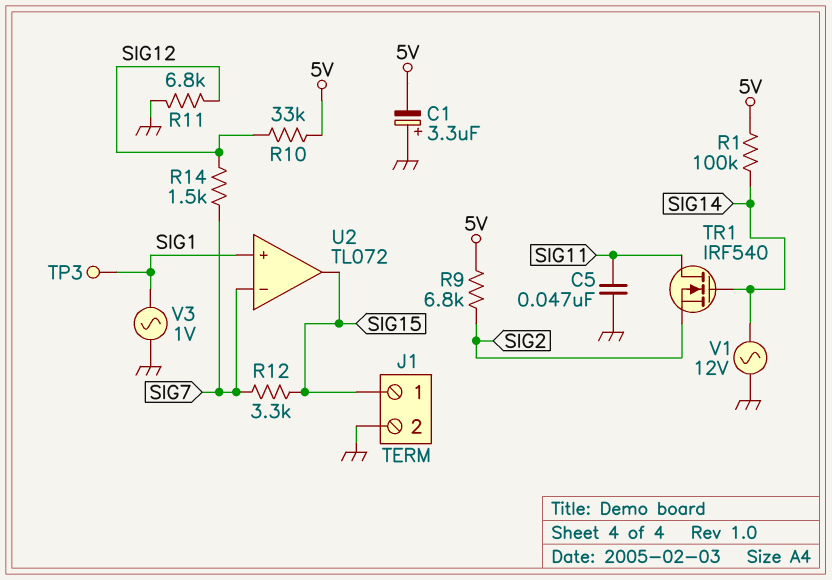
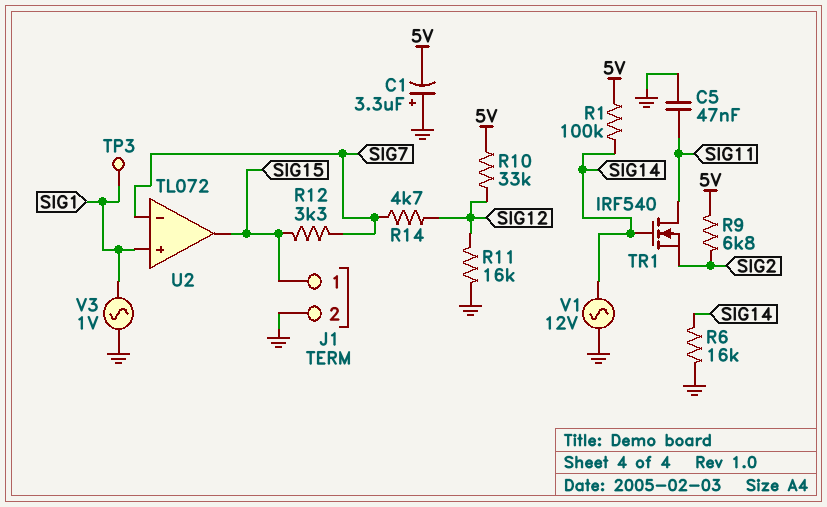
R6: none -> 16k (GND, SIG14)
R11: 6.8k (GND, SIG12) -> 16k (GND, SIG12)
R14: 1.5k (SIG7, SIG12) -> 4.7k (SIG7, SIG12)

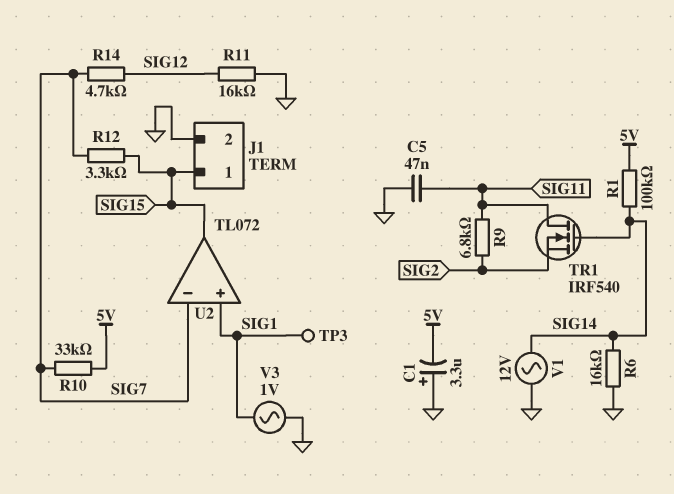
R9: 6.8k (5V, SIG2) -> 6.8k (SIG2, SIG11)
R10: 33k (5V, SIG12) -> 33k (5V, SIG7)

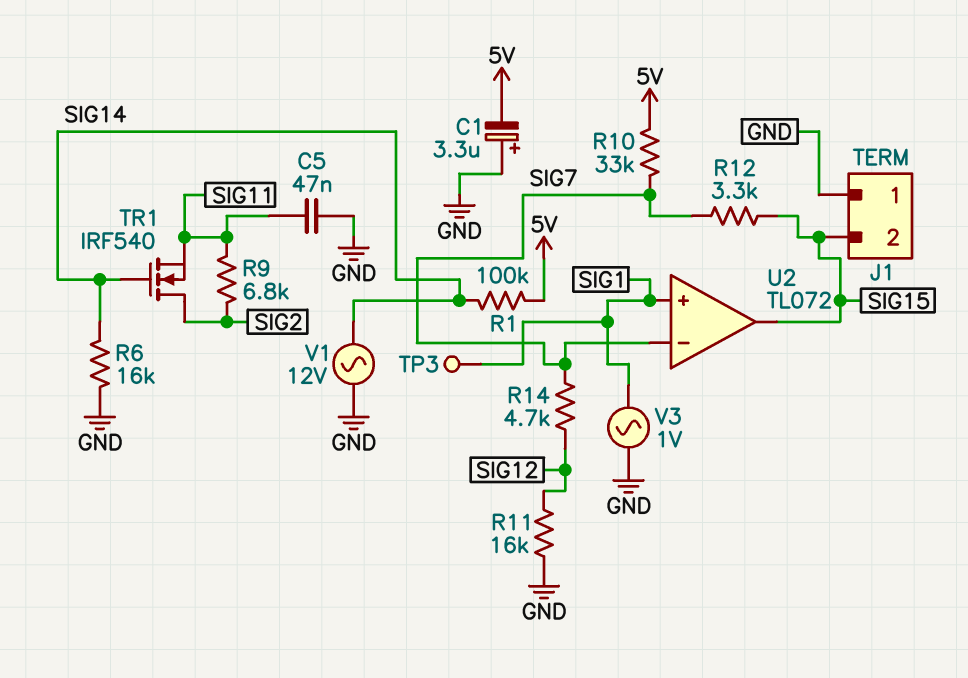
J1 pin 1: SIG15 -> GND
J1 pin 2: GND -> SIG15
TR1: NMOS IRF540 (G SIG14, D SIG11, S SIG2) -> NMOS IRF540 (G SIG14, D SIG2, S SIG11)

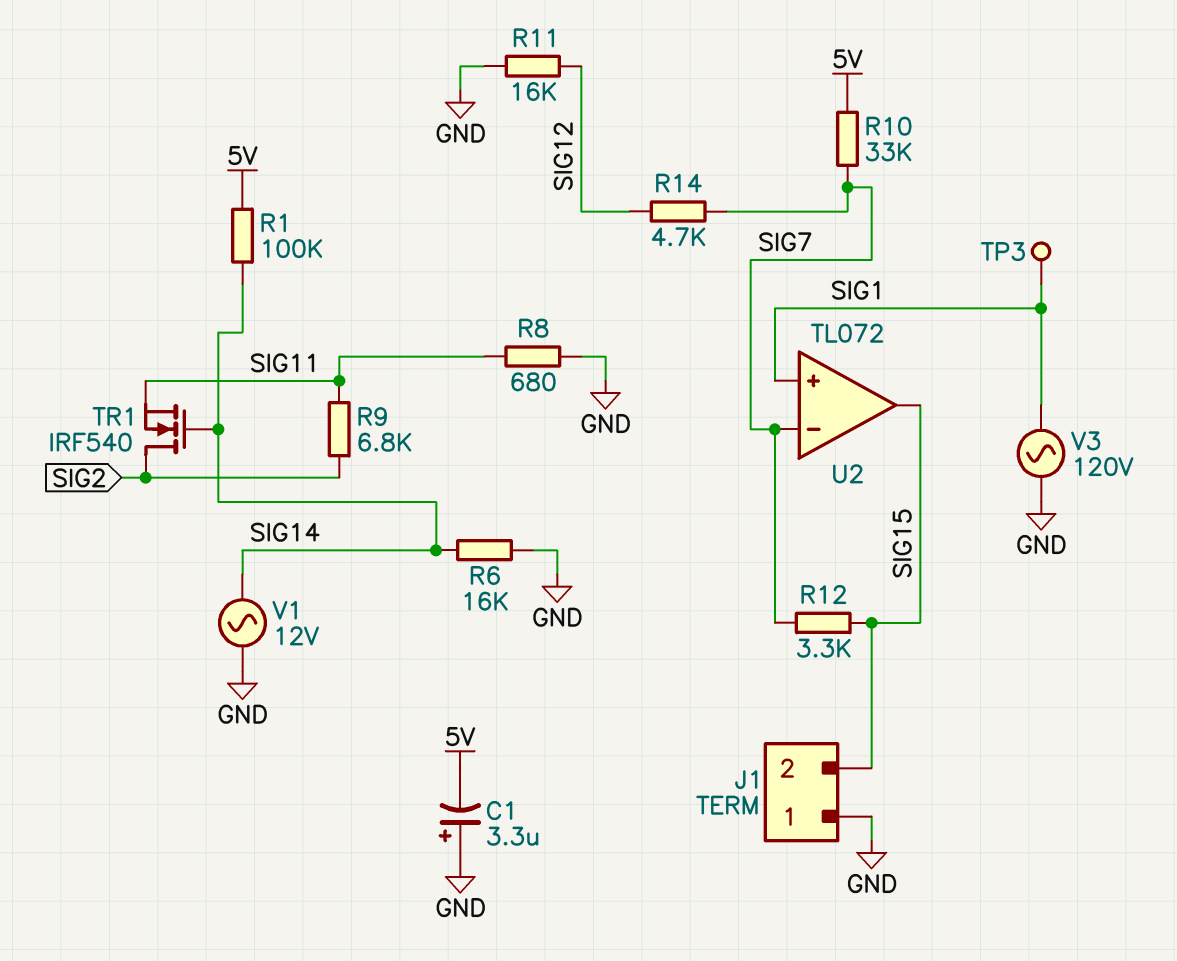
C5: 47nF (GND, SIG11) -> none
R8: none -> 680 (GND, SIG11)
V3: AC 1V (GND, SIG1) -> AC 120V (GND, SIG1)

